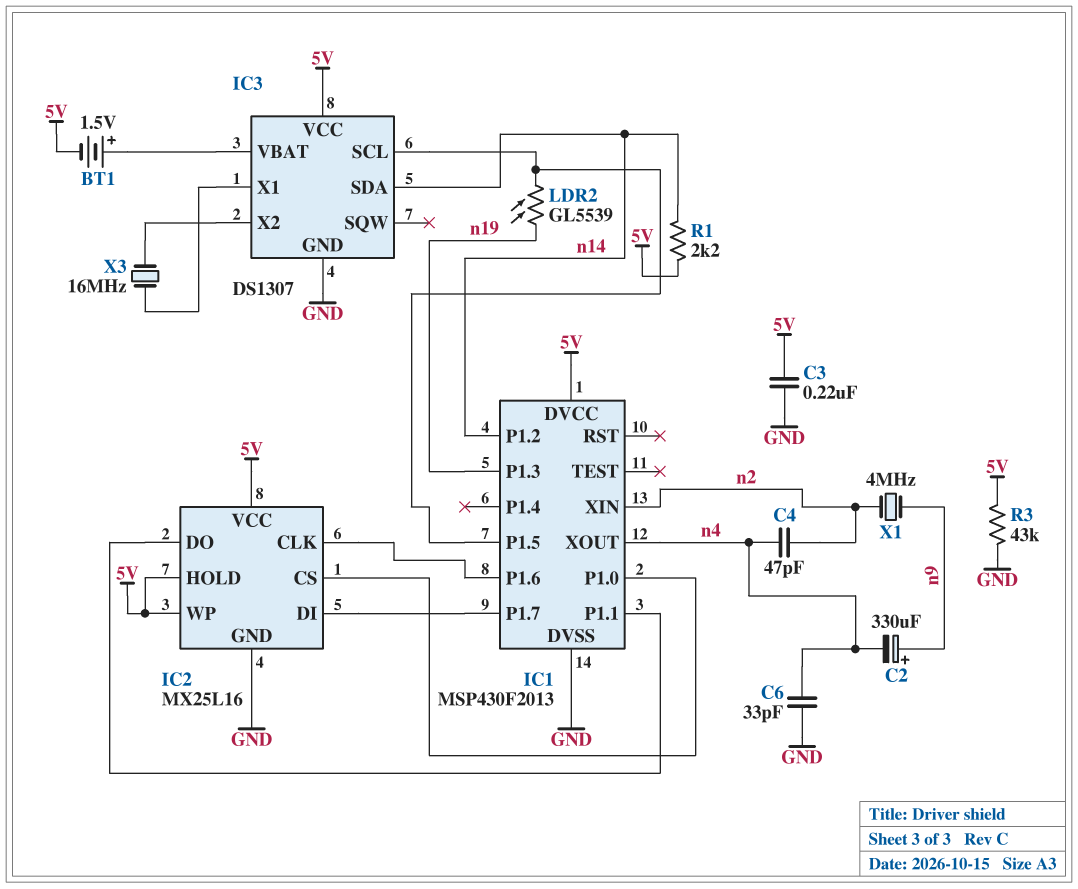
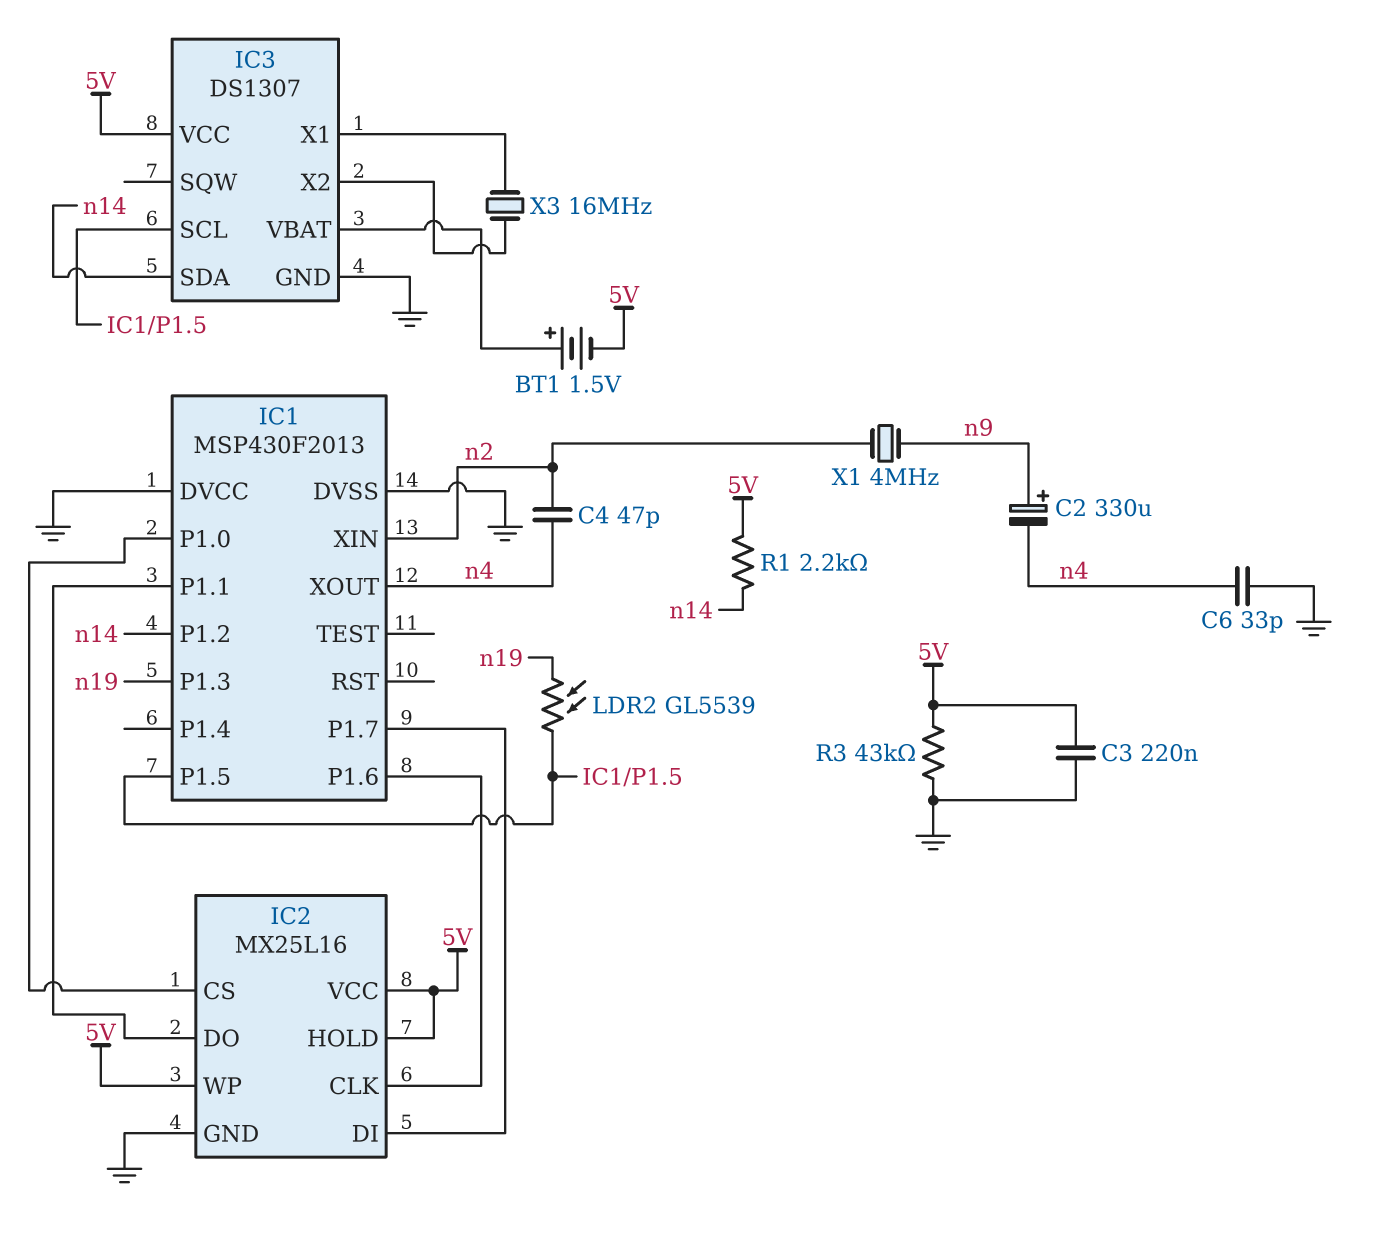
IC1 pin DVCC: 5V -> GND

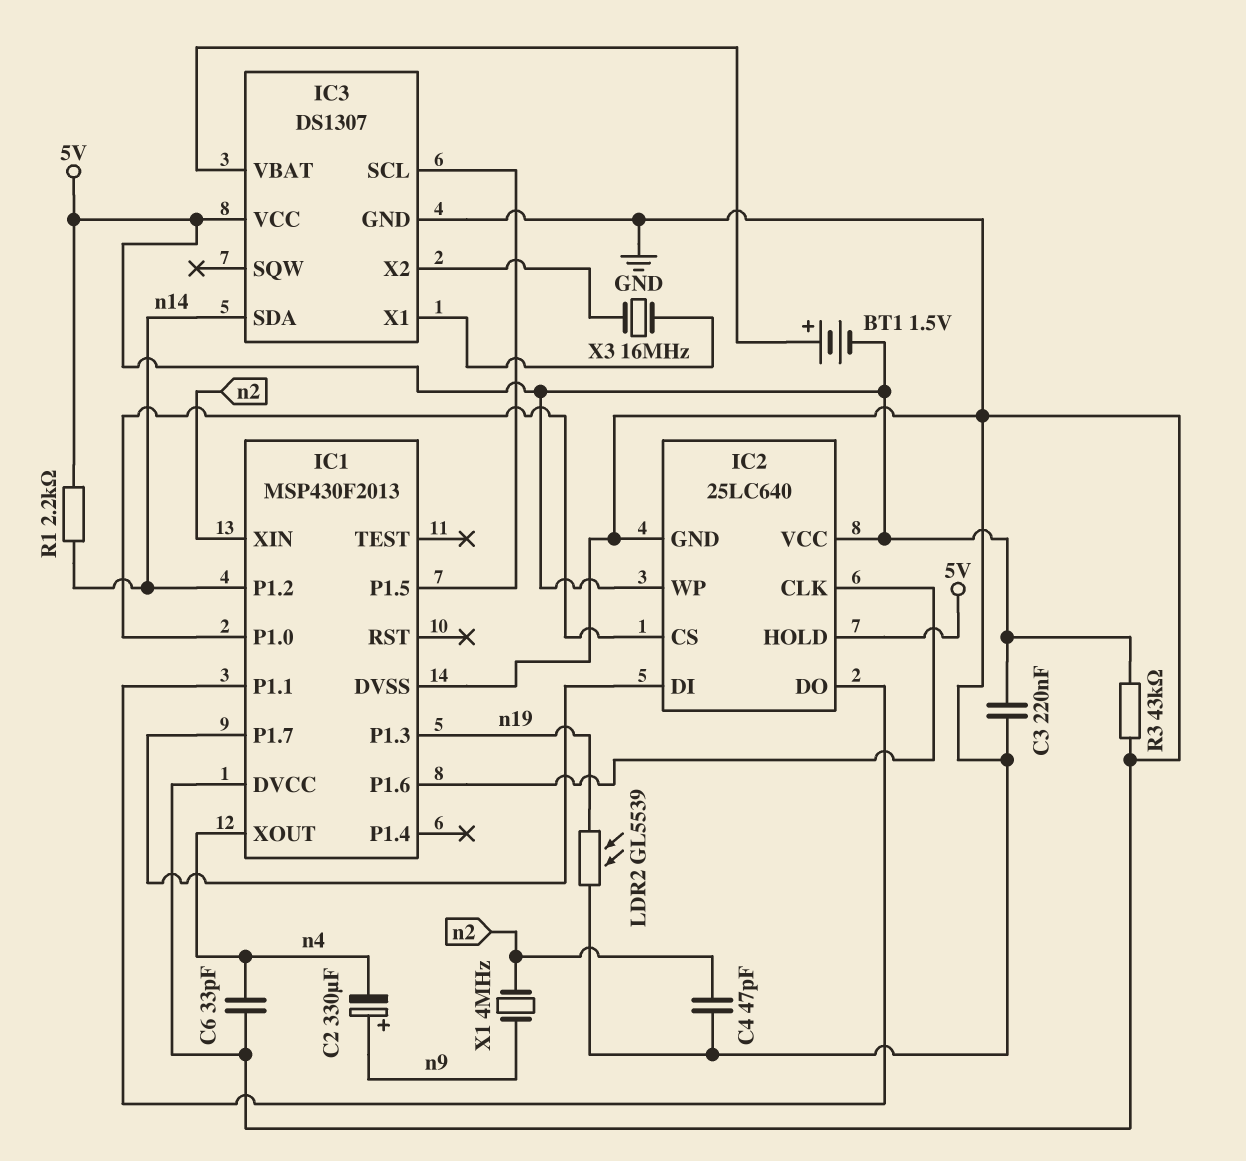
C4: 47pF (n2, n4) -> 47pF (GND, n2)
IC2: MX25L16 -> 25LC640
LDR2: GL5539 (IC1/P1.5, n19) -> GL5539 (GND, n19)

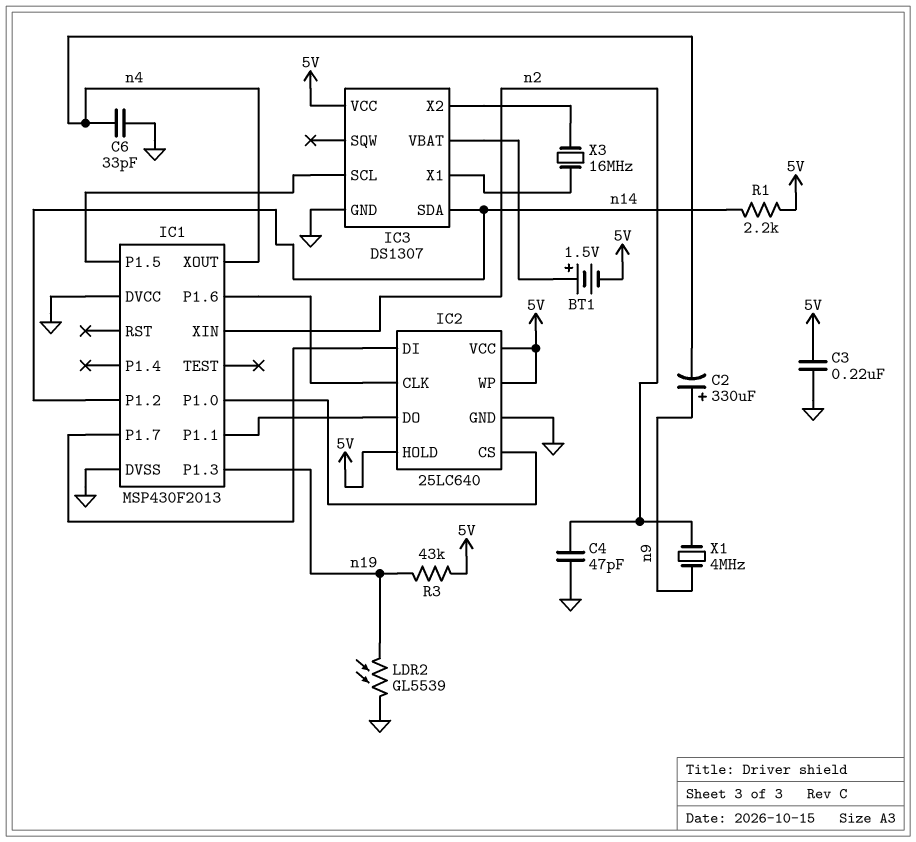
R3: 43k (5V, GND) -> 43k (5V, n19)

